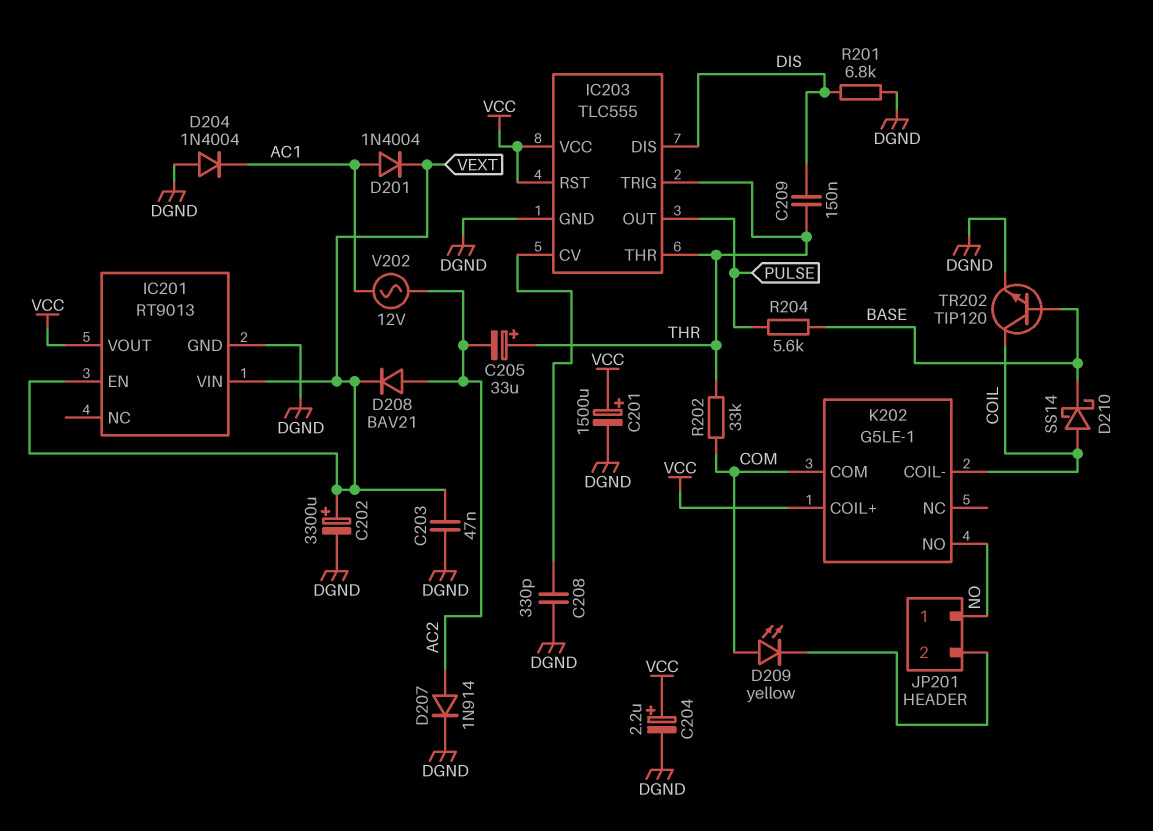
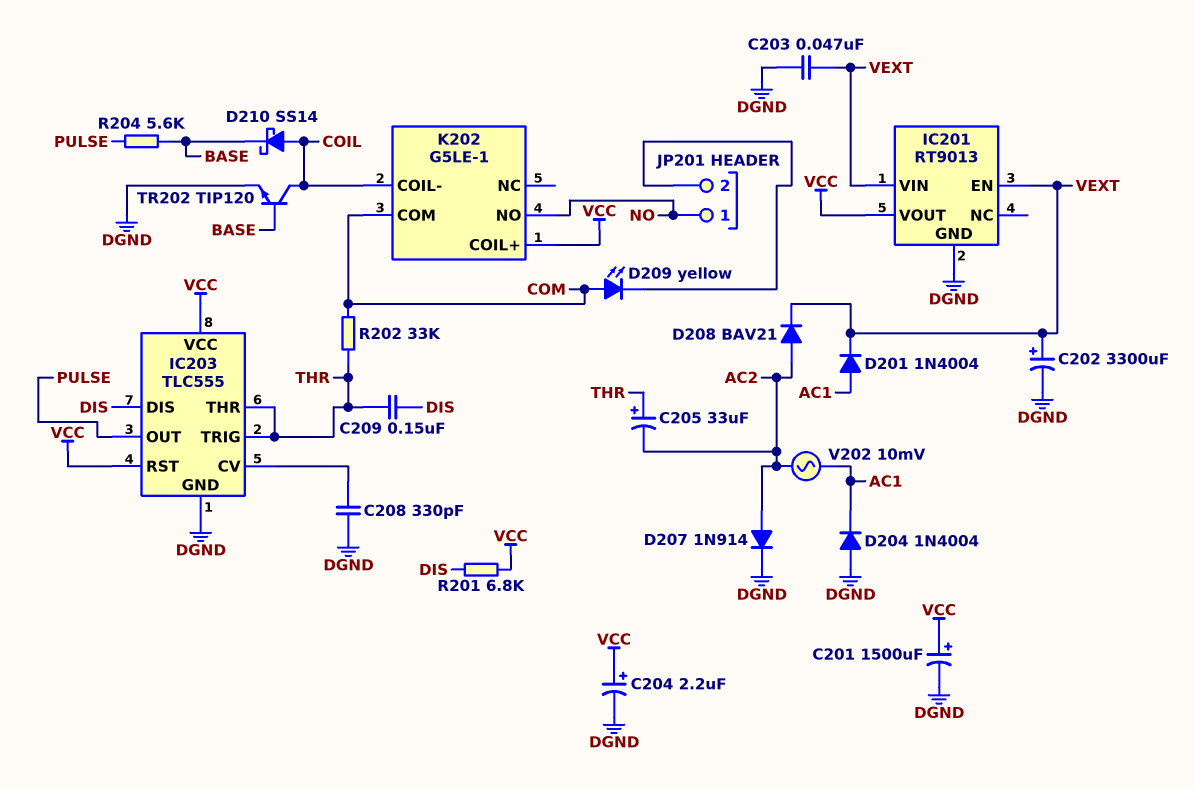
R201: 6.8k (DGND, DIS) -> 6.8k (DIS, VCC)
V202: AC 12V (AC1, AC2) -> AC 10mV (AC1, AC2)

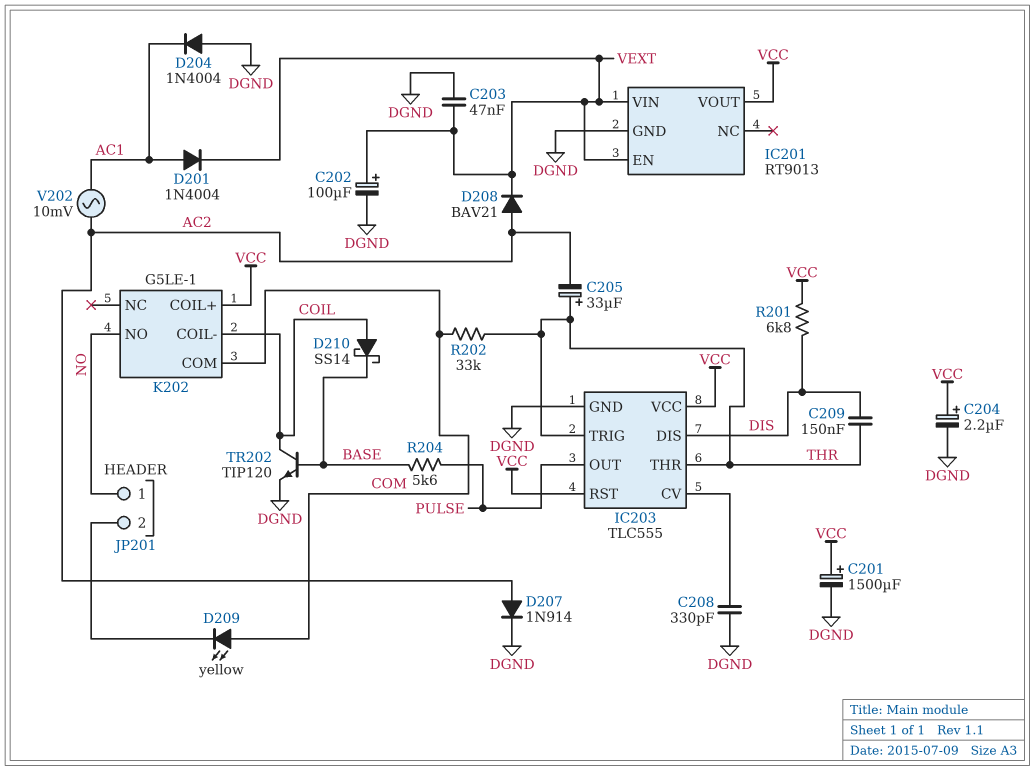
C202: 3300uF (plus VEXT, minus DGND) -> 100uF (plus VEXT, minus DGND)

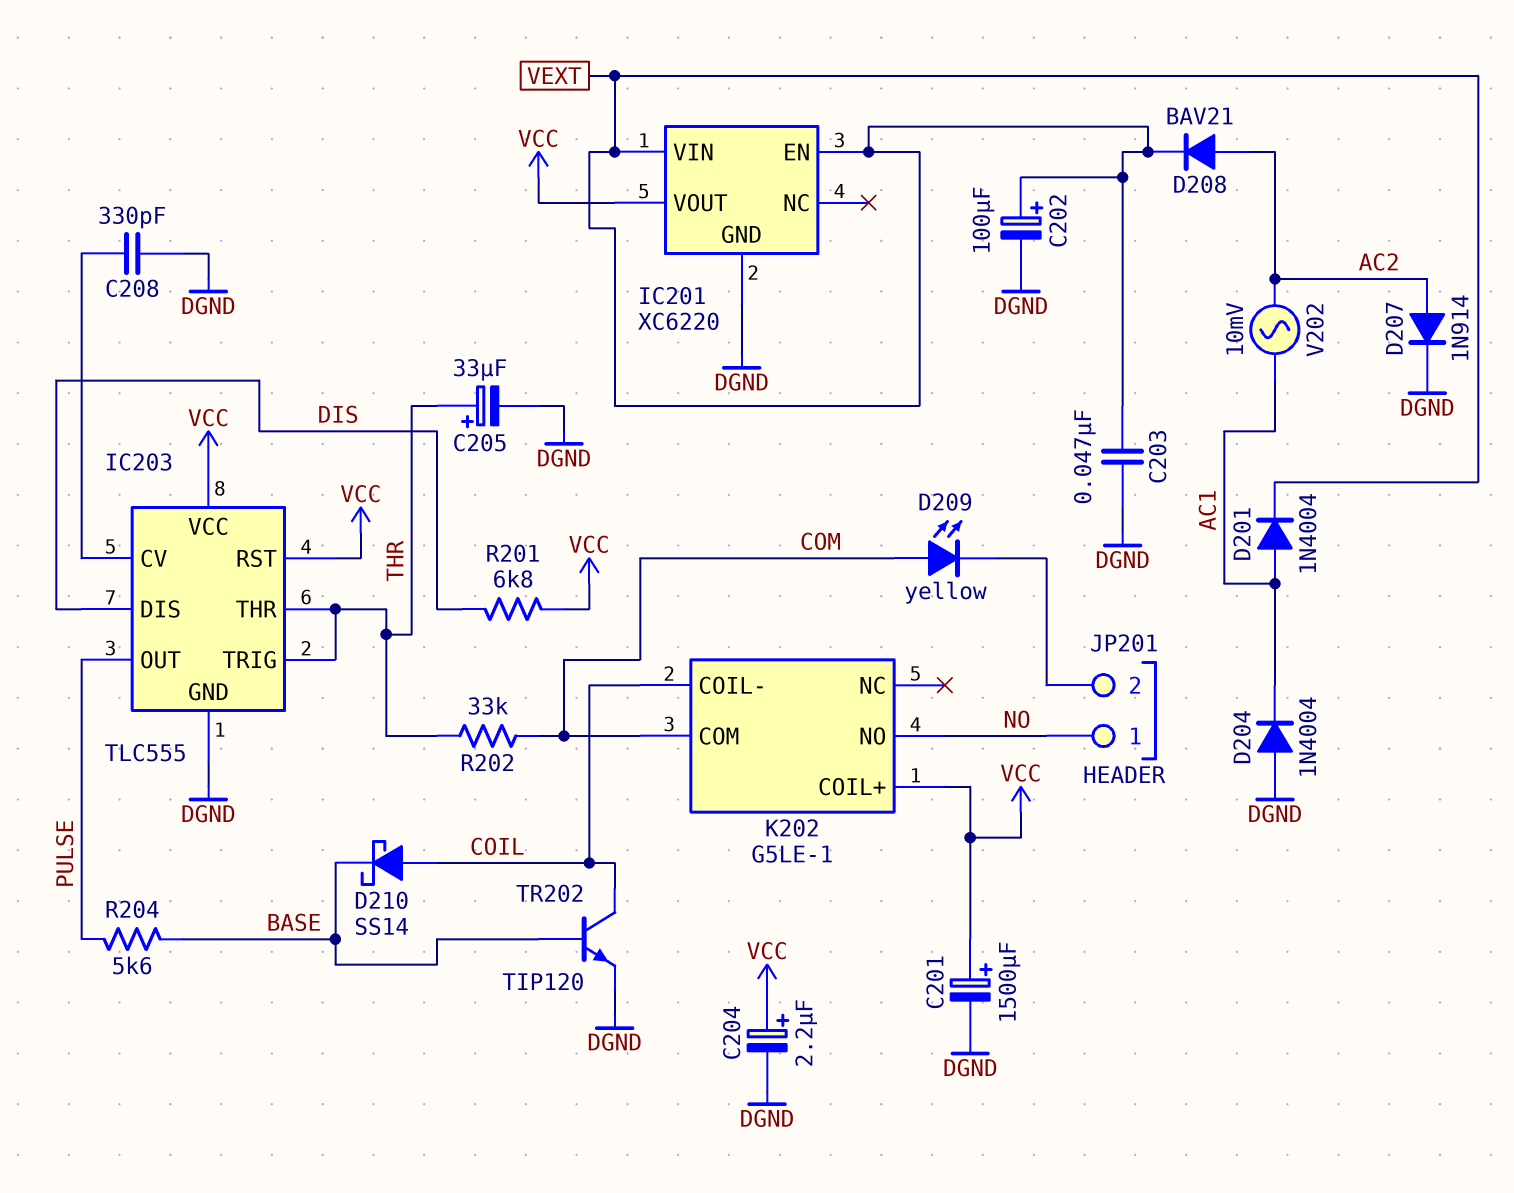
C205: 33uF (plus THR, minus AC2) -> 33uF (plus THR, minus DGND)
C209: 150nF (DIS, THR) -> none
IC201: RT9013 -> XC6220

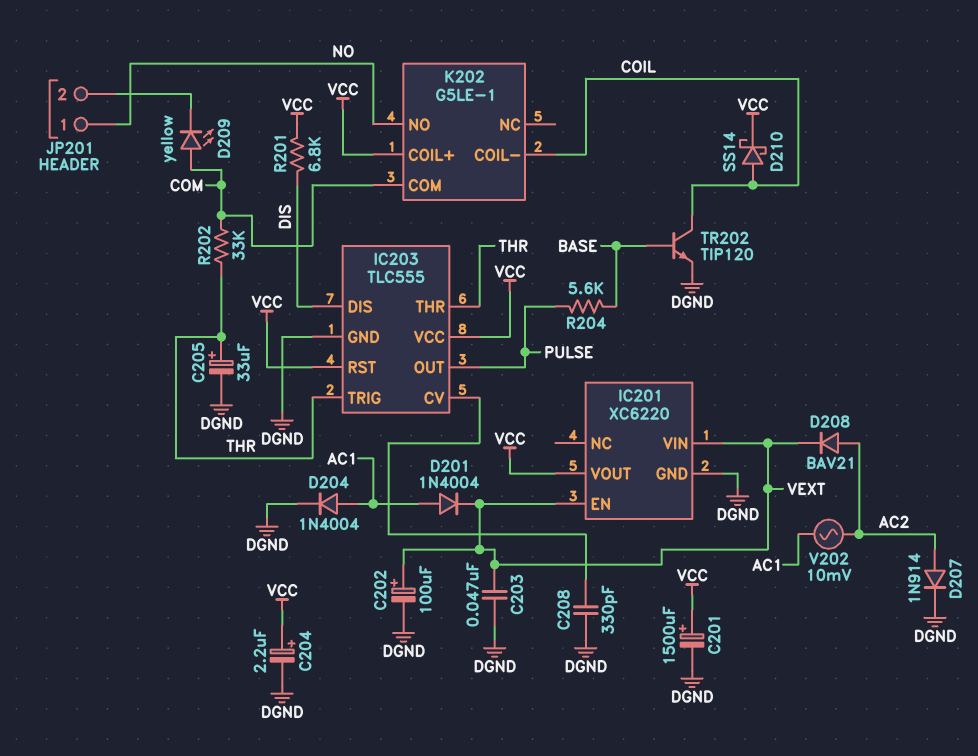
D204: diode 1N4004 (A DGND, K AC1) -> diode 1N4004 (A AC1, K DGND)
D210: schottky SS14 (A COIL, K BASE) -> schottky SS14 (A COIL, K VCC)

